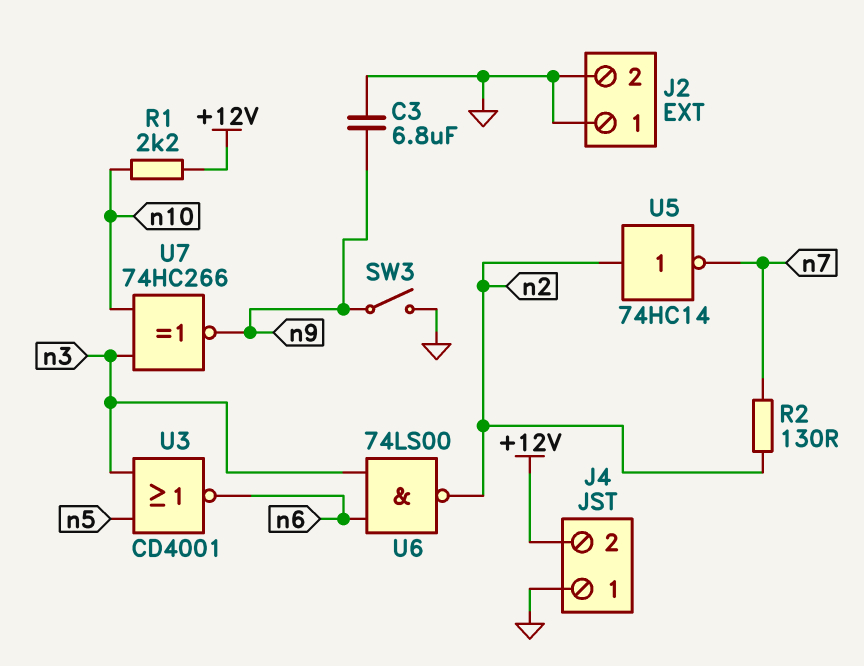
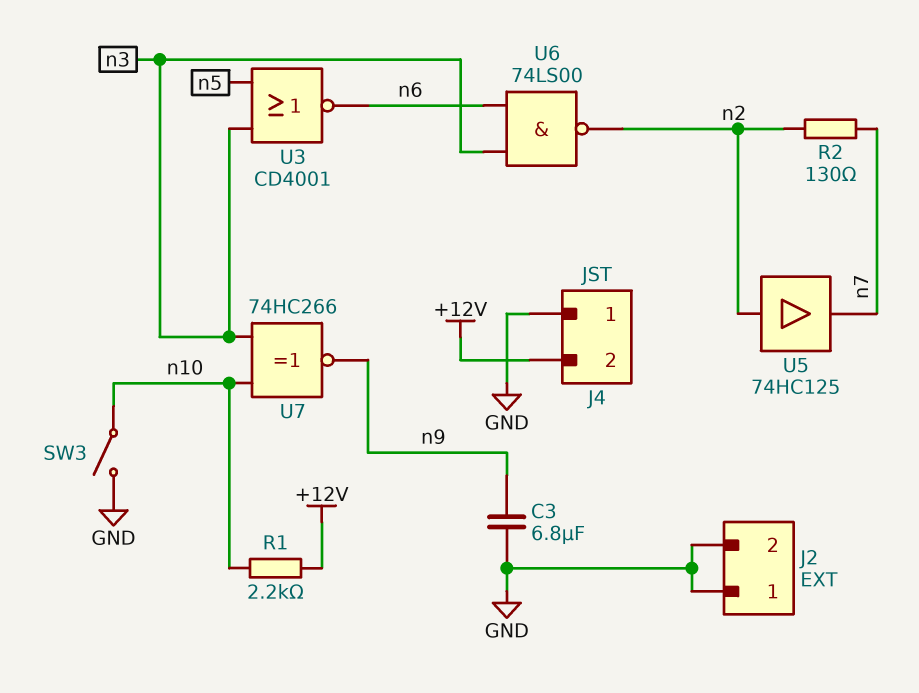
SW3: switch (GND, n9) -> switch (GND, n10)
U5: NOT 74HC14 (in n2, out n7) -> buffer 74HC125 (in n2, out n7)

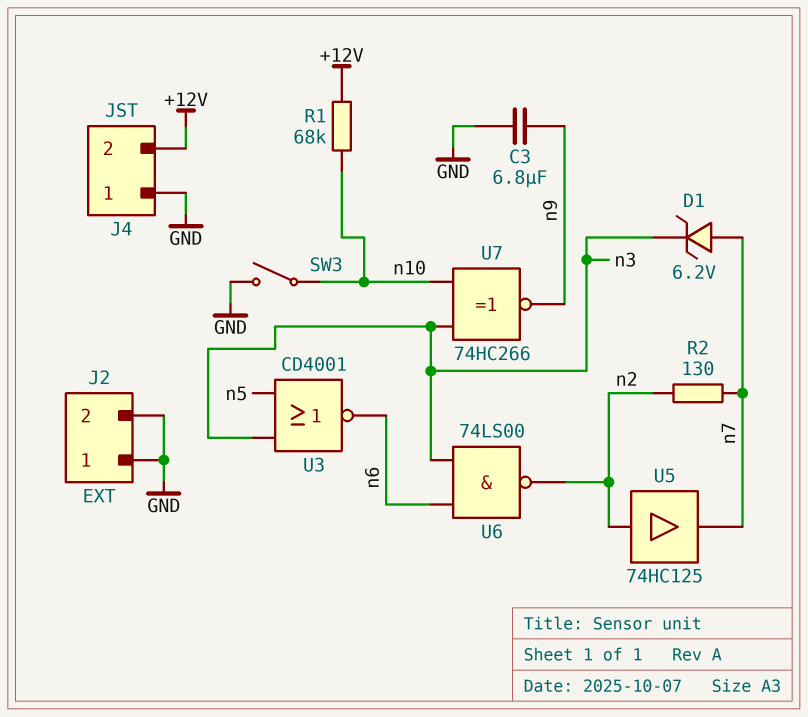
D1: none -> zener 6.2V (A n7, K n3)
R1: 2.2k (+12V, n10) -> 68k (+12V, n10)

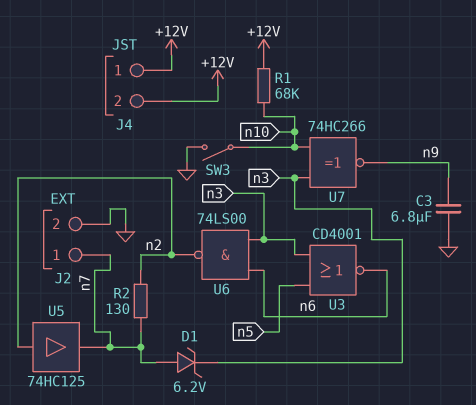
J2 pin 1: GND -> n7
J4 pin 1: GND -> +12V

